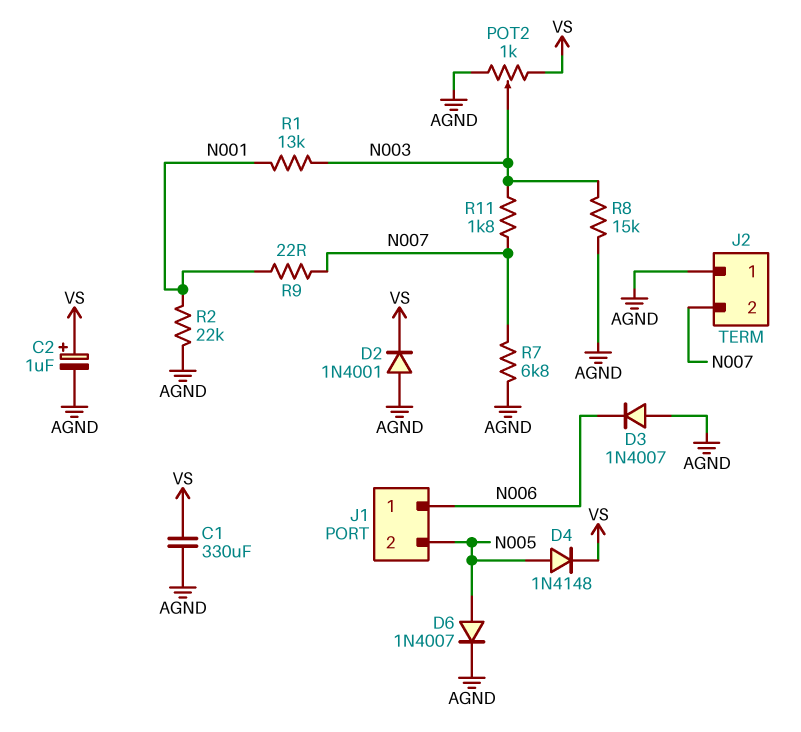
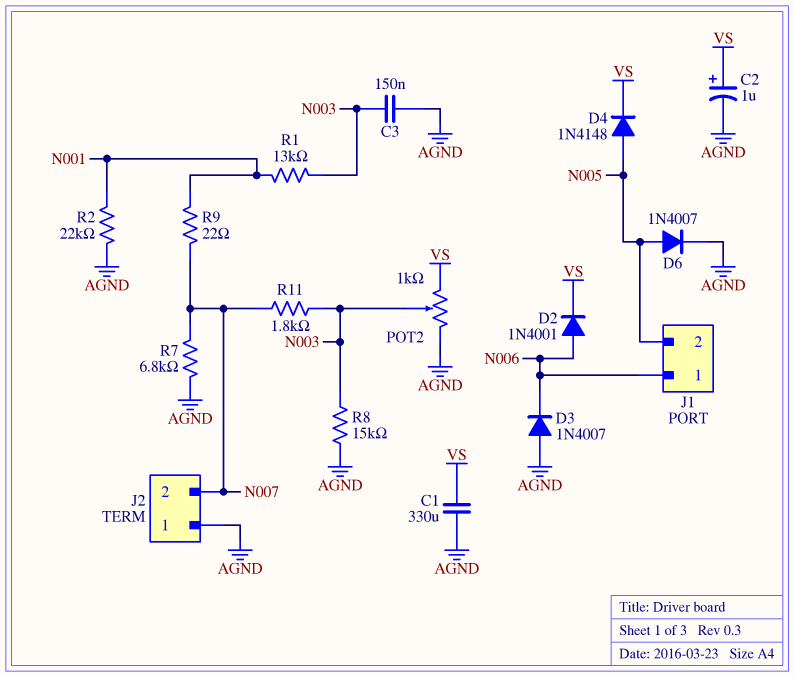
C3: none -> 150nF (AGND, N003)
D2: diode 1N4001 (A AGND, K VS) -> diode 1N4001 (A N006, K VS)

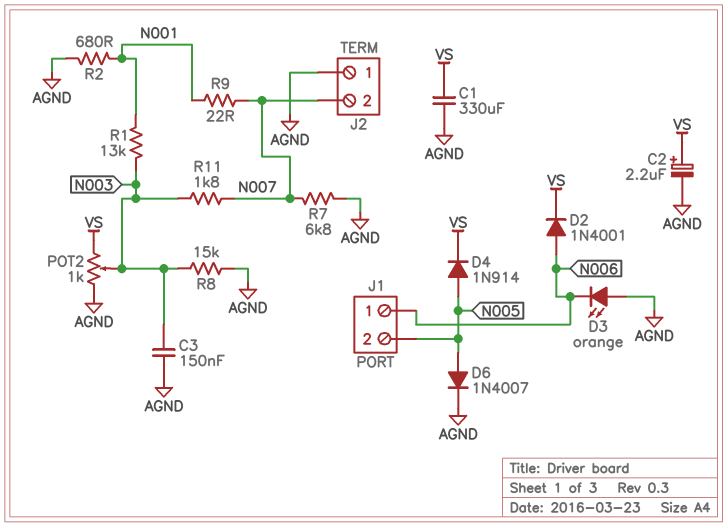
C2: 1uF (plus VS, minus AGND) -> 2.2uF (plus VS, minus AGND)
D3: diode 1N4007 (A AGND, K N006) -> LED orange (A AGND, K N006)
D4: diode 1N4148 (A N005, K VS) -> diode 1N914 (A N005, K VS)
R2: 22k (AGND, N001) -> 680 (AGND, N001)

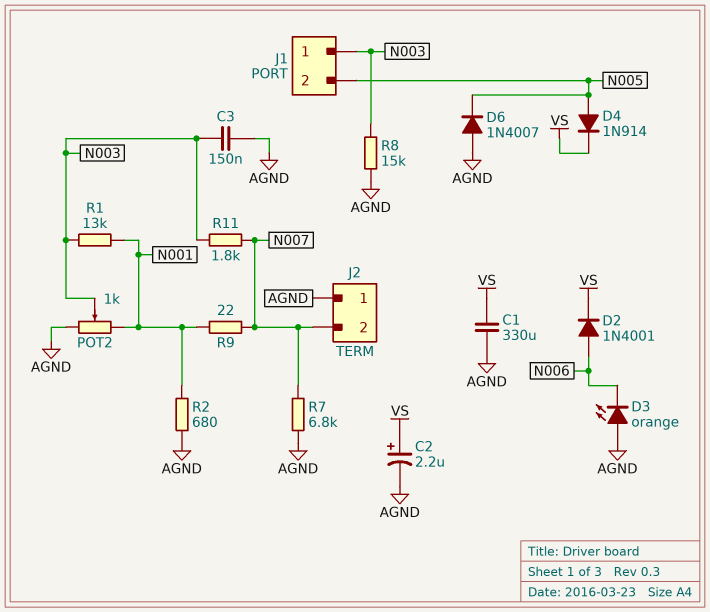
D6: diode 1N4007 (A N005, K AGND) -> diode 1N4007 (A AGND, K N005)
J1 pin 1: N006 -> N003
POT2: 1k (AGND, VS, wiper N003) -> 1k (AGND, N001, wiper N003)

